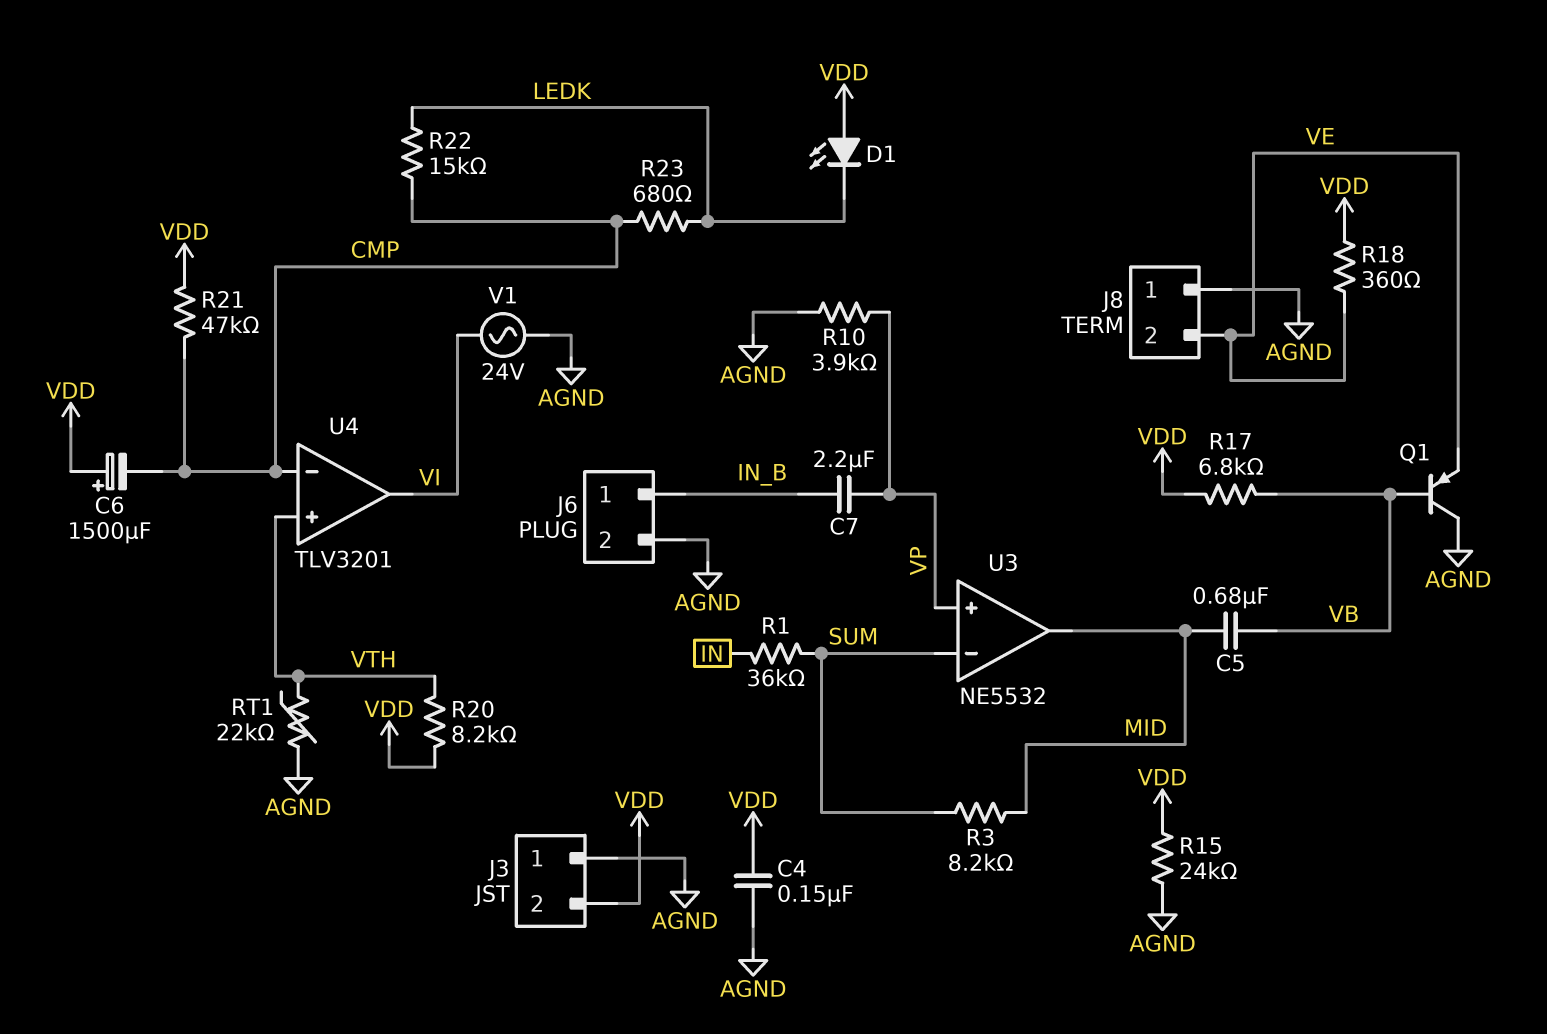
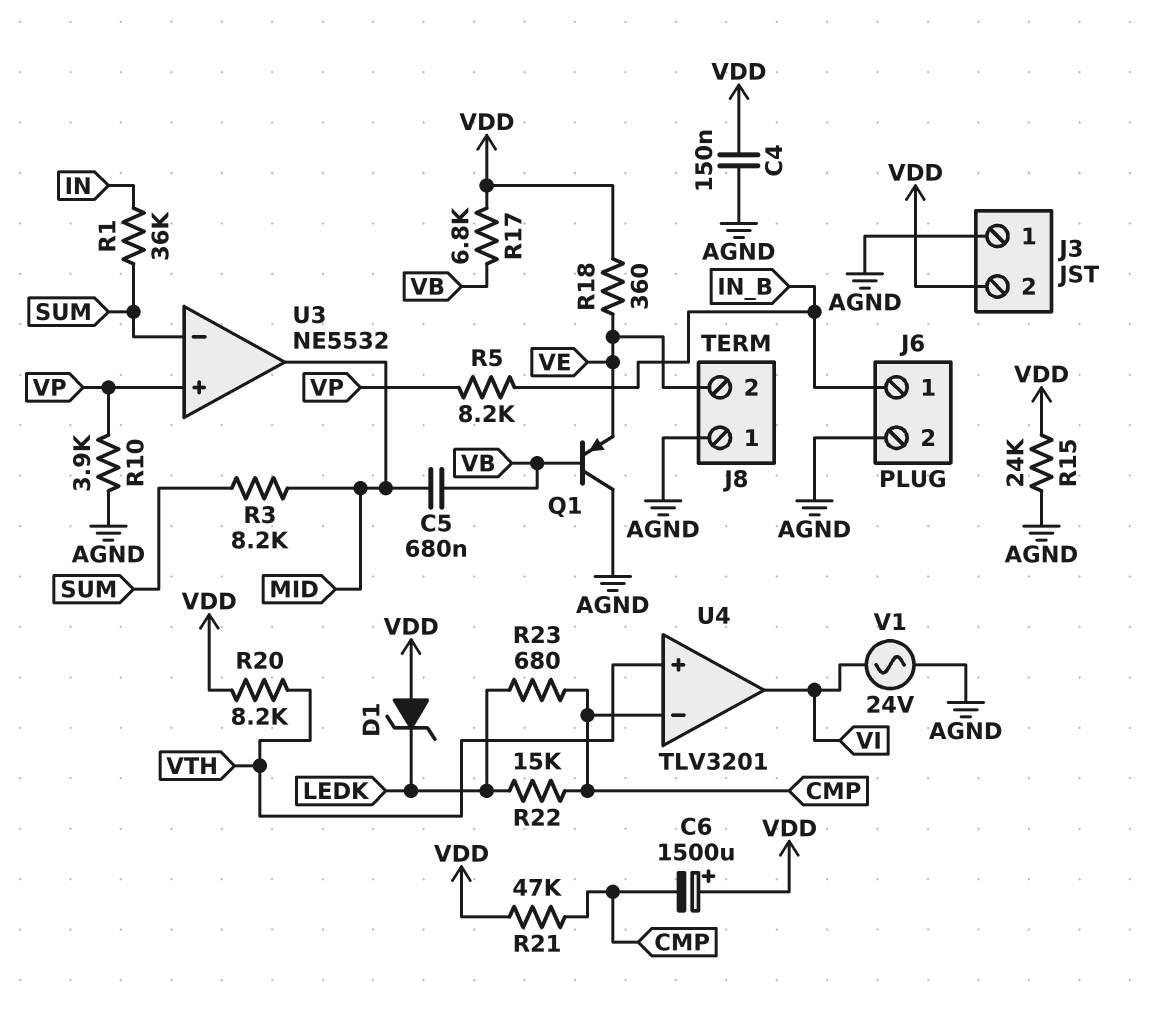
C7: 2.2uF (IN_B, VP) -> none
D1: LED (A VDD, K LEDK) -> zener (A VDD, K LEDK)
R5: none -> 8.2k (IN_B, VP)
RT1: 22k (AGND, VTH) -> none

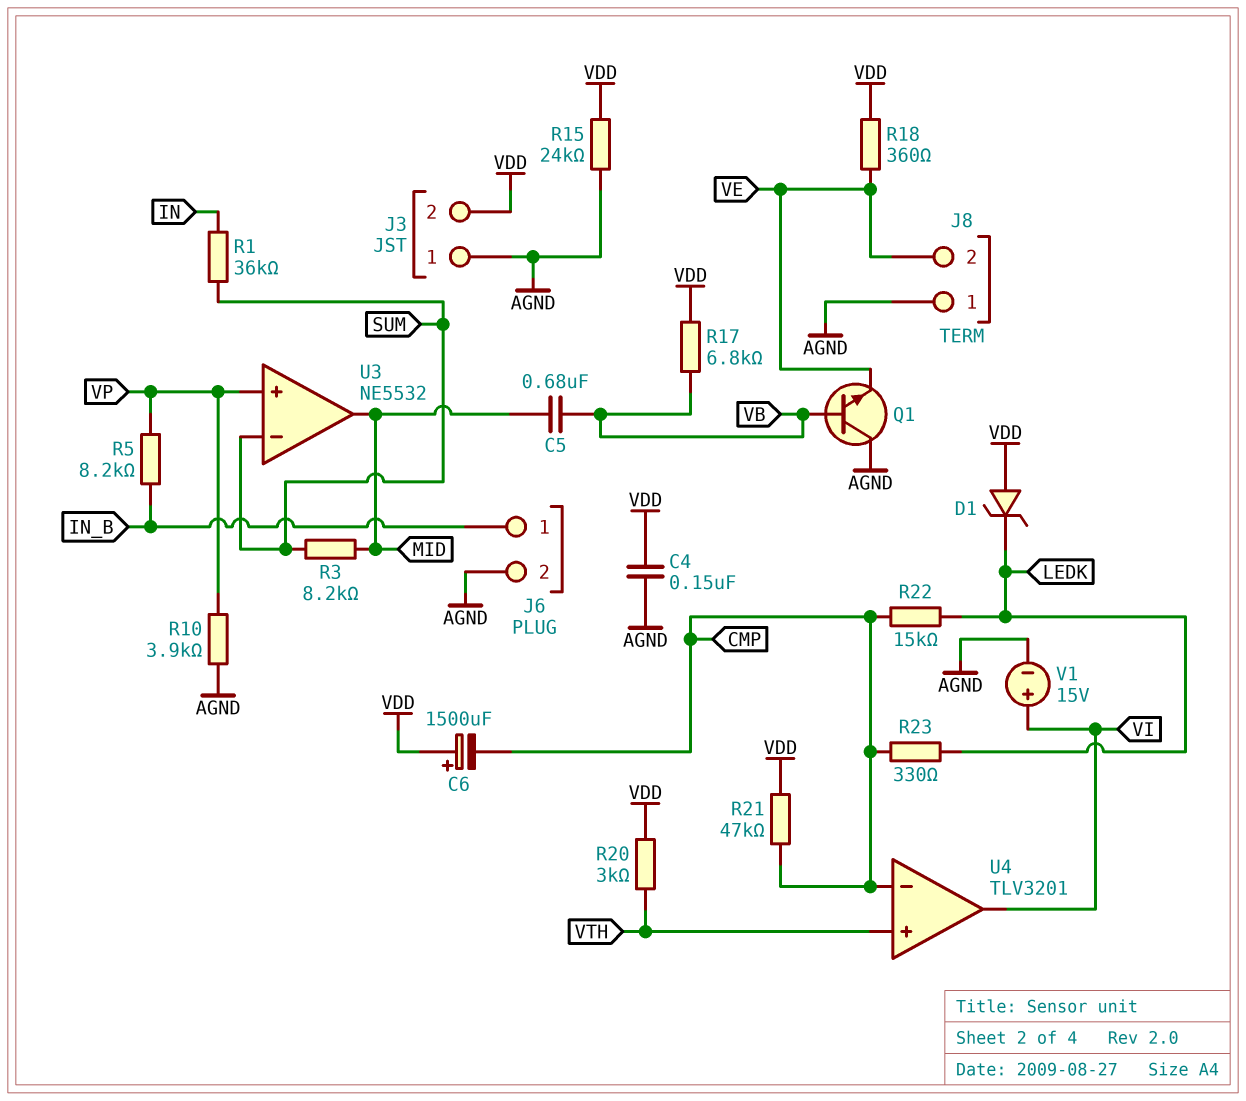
Q1: PNP (B VB, C AGND, E VE) -> NPN (B VB, C AGND, E VE)
R20: 8.2k (VDD, VTH) -> 3k (VDD, VTH)
R23: 680 (CMP, LEDK) -> 330 (CMP, LEDK)
V1: AC 24V (AGND, VI) -> 15V (plus VI, minus AGND)

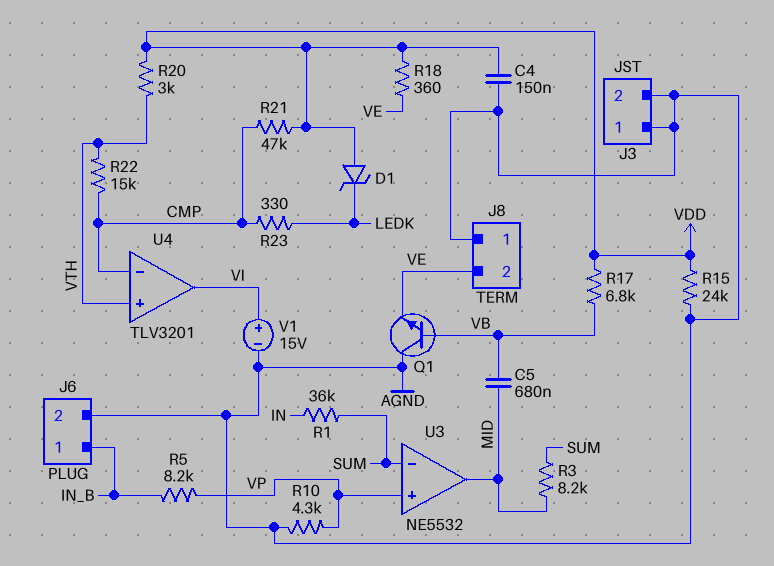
C6: 1500uF (plus VDD, minus CMP) -> none
J3 pin 2: VDD -> AGND
R10: 3.9k (AGND, VP) -> 4.3k (AGND, VP)
R22: 15k (CMP, LEDK) -> 15k (CMP, VTH)

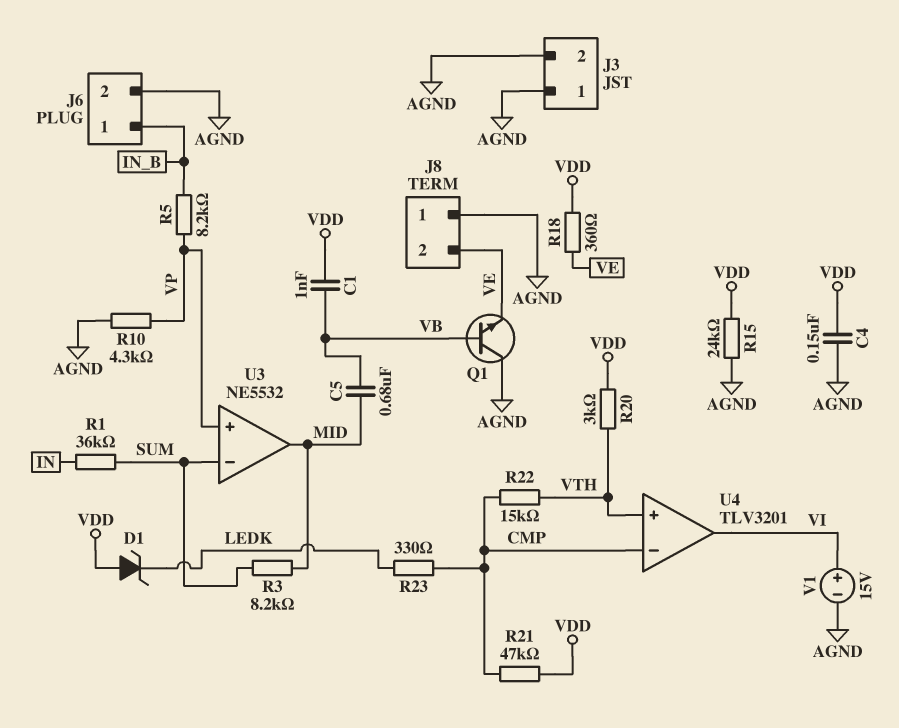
C1: none -> 1nF (VB, VDD)
R17: 6.8k (VB, VDD) -> none

